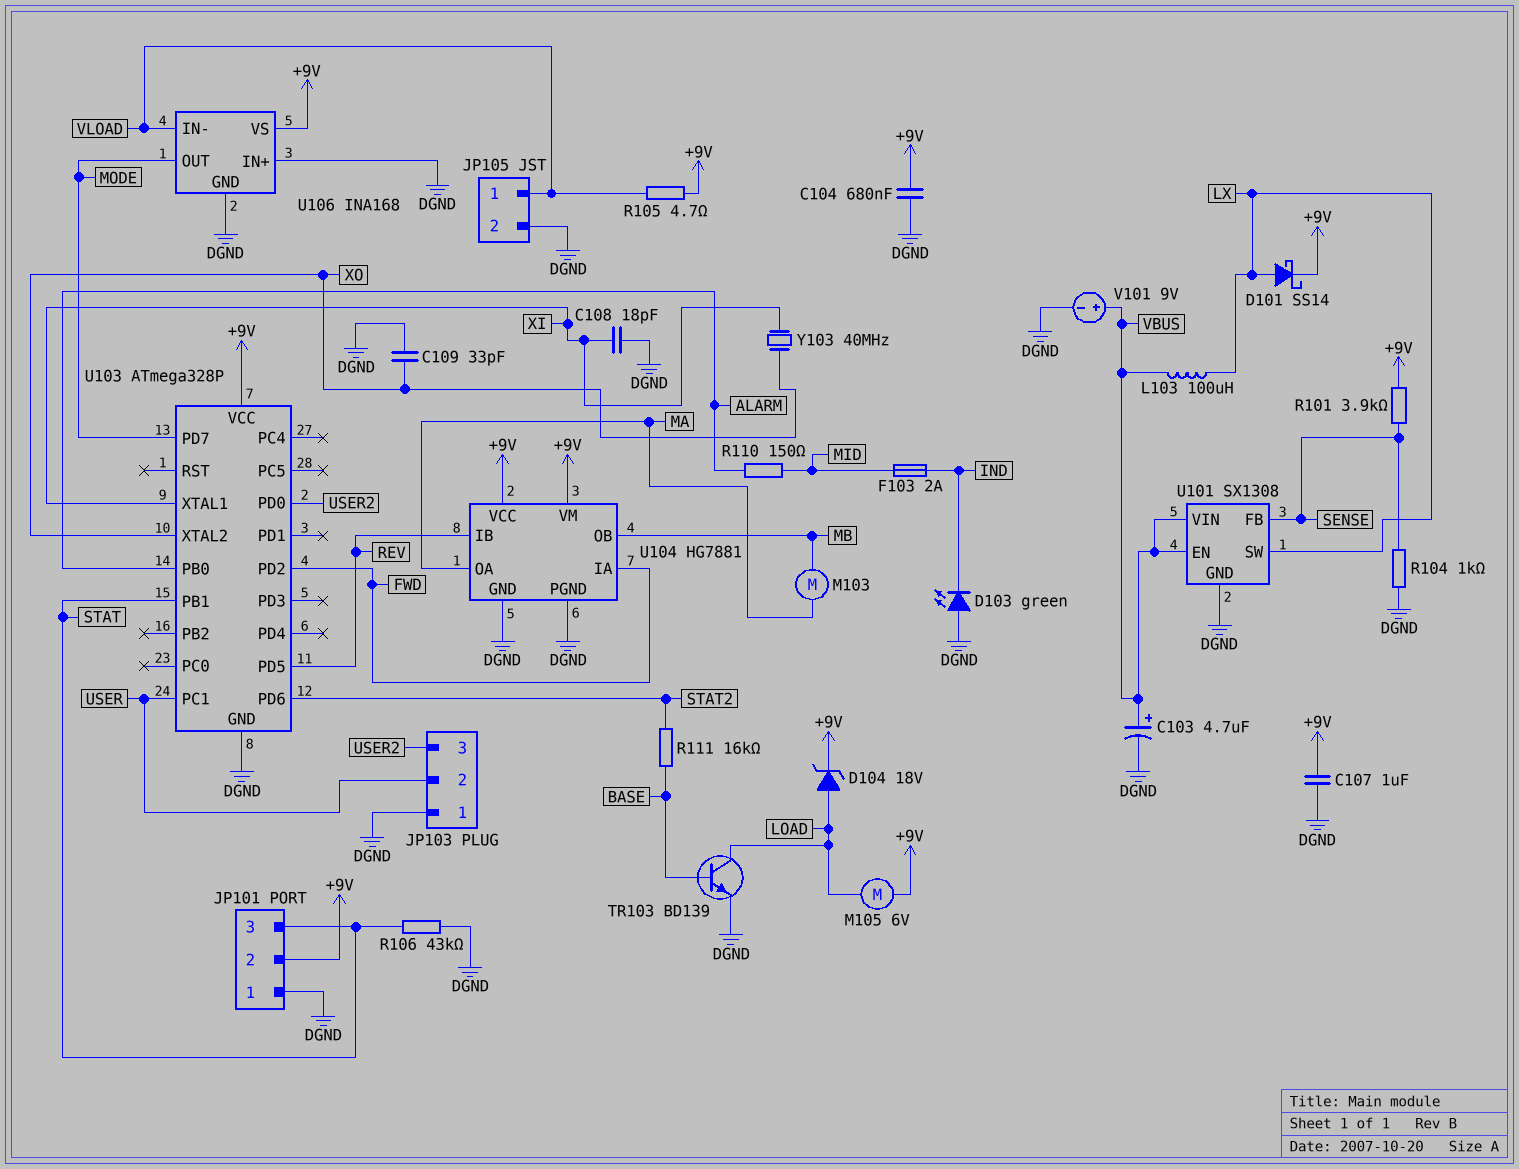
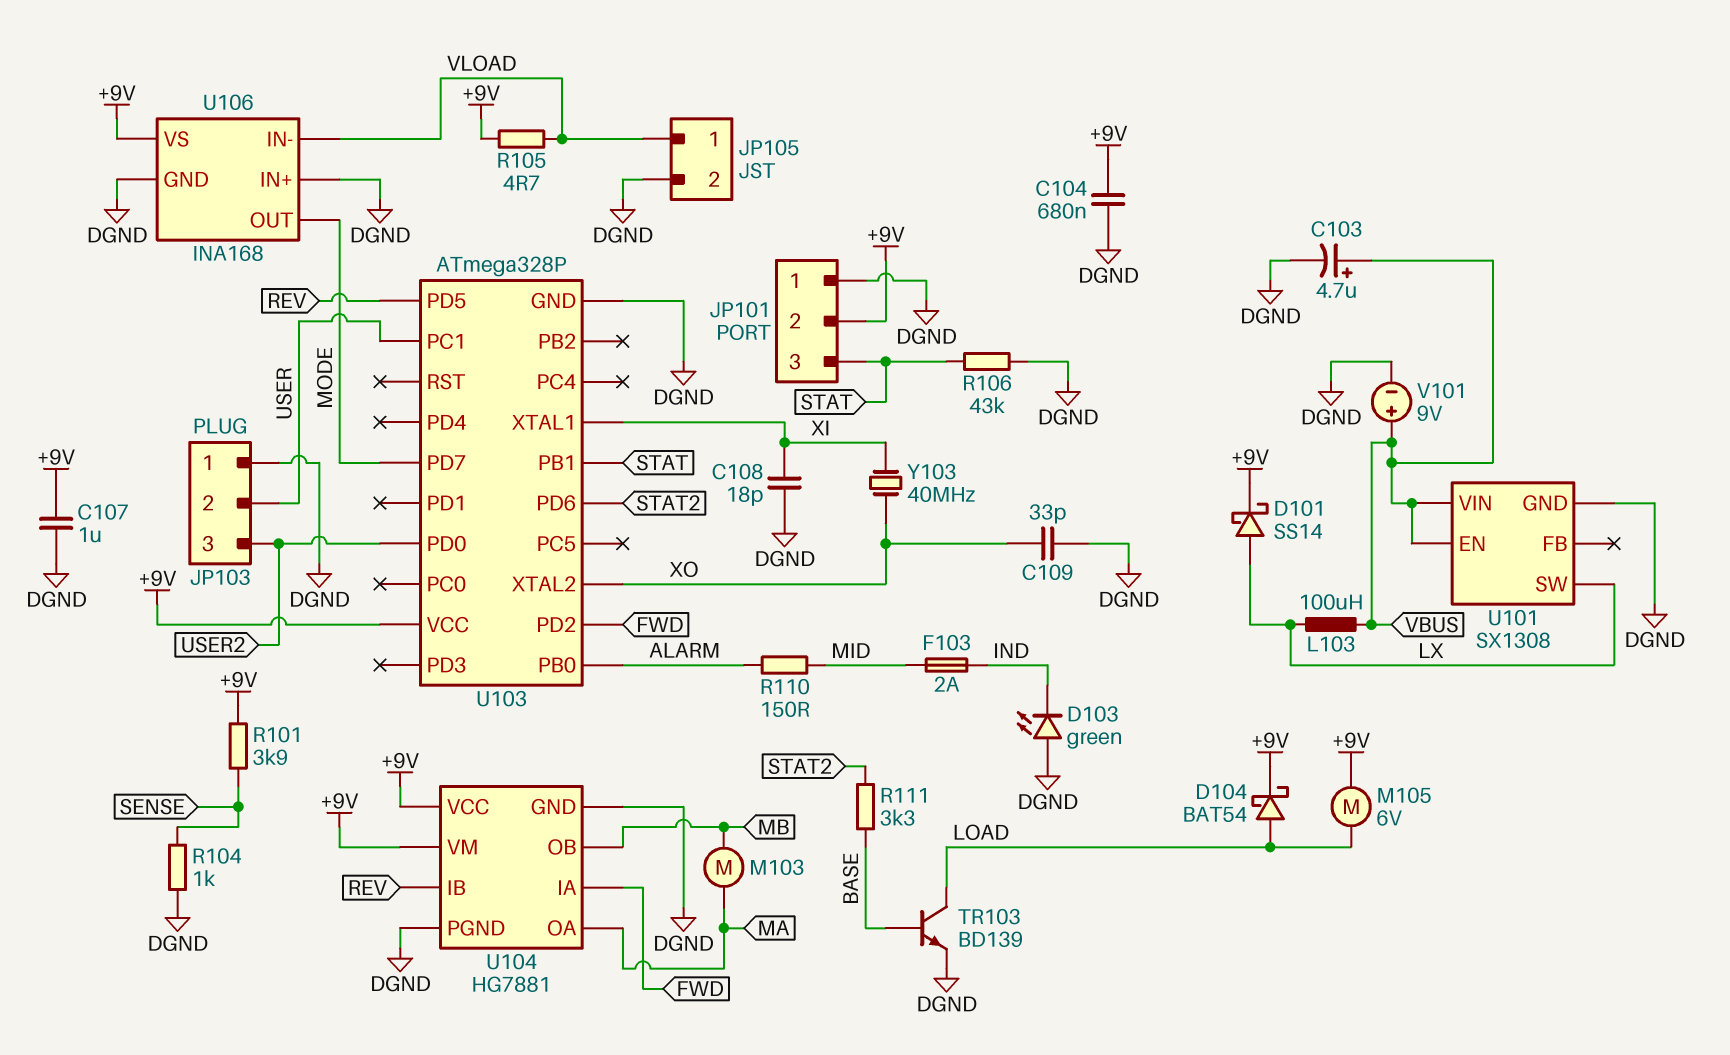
D104: zener 18V (A LOAD, K +9V) -> schottky BAT54 (A LOAD, K +9V)
R111: 16k (BASE, STAT2) -> 3.3k (BASE, STAT2)
U101 pin FB: SENSE -> none

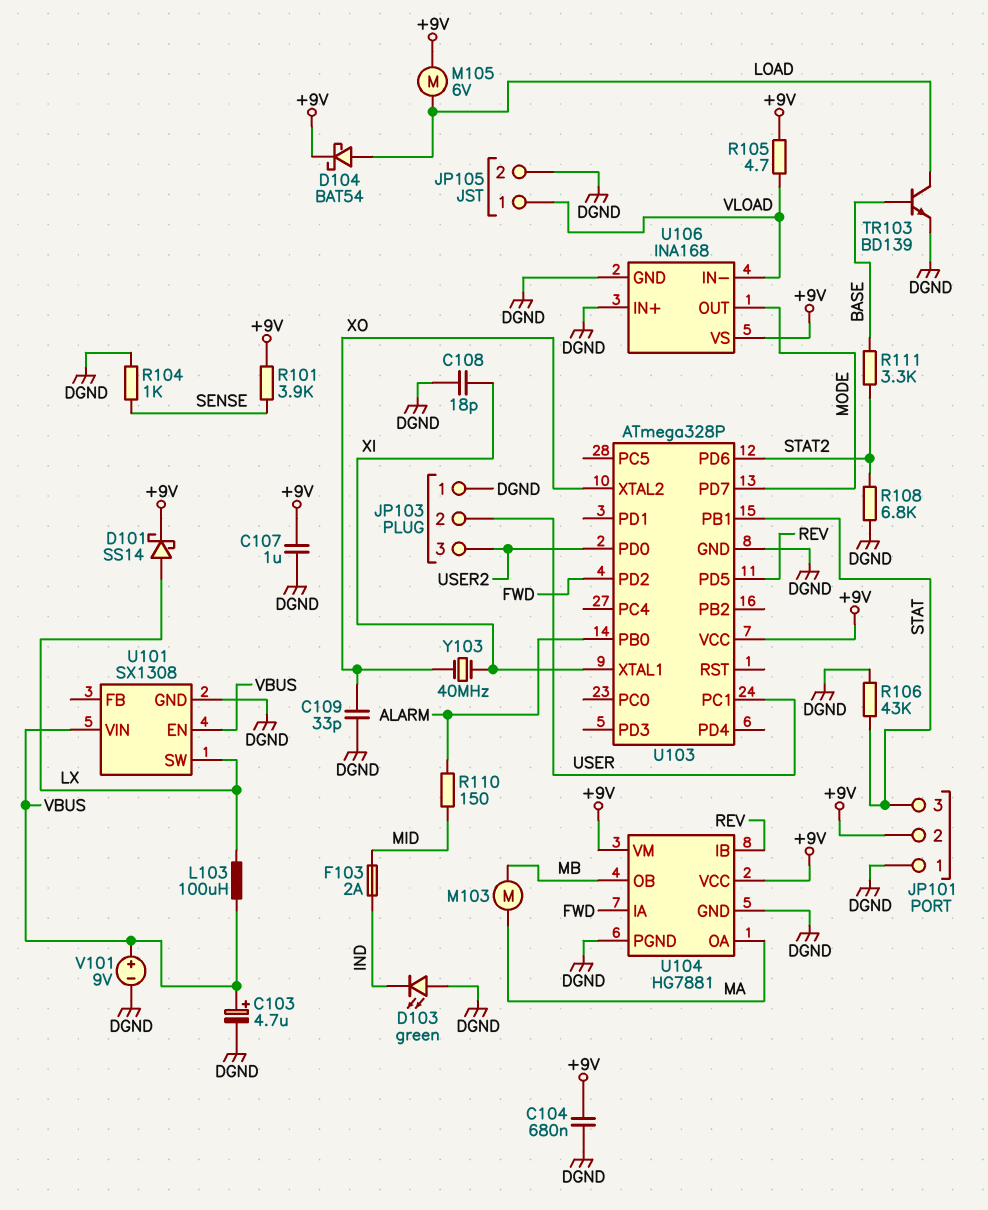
R108: none -> 6.8k (DGND, STAT2)

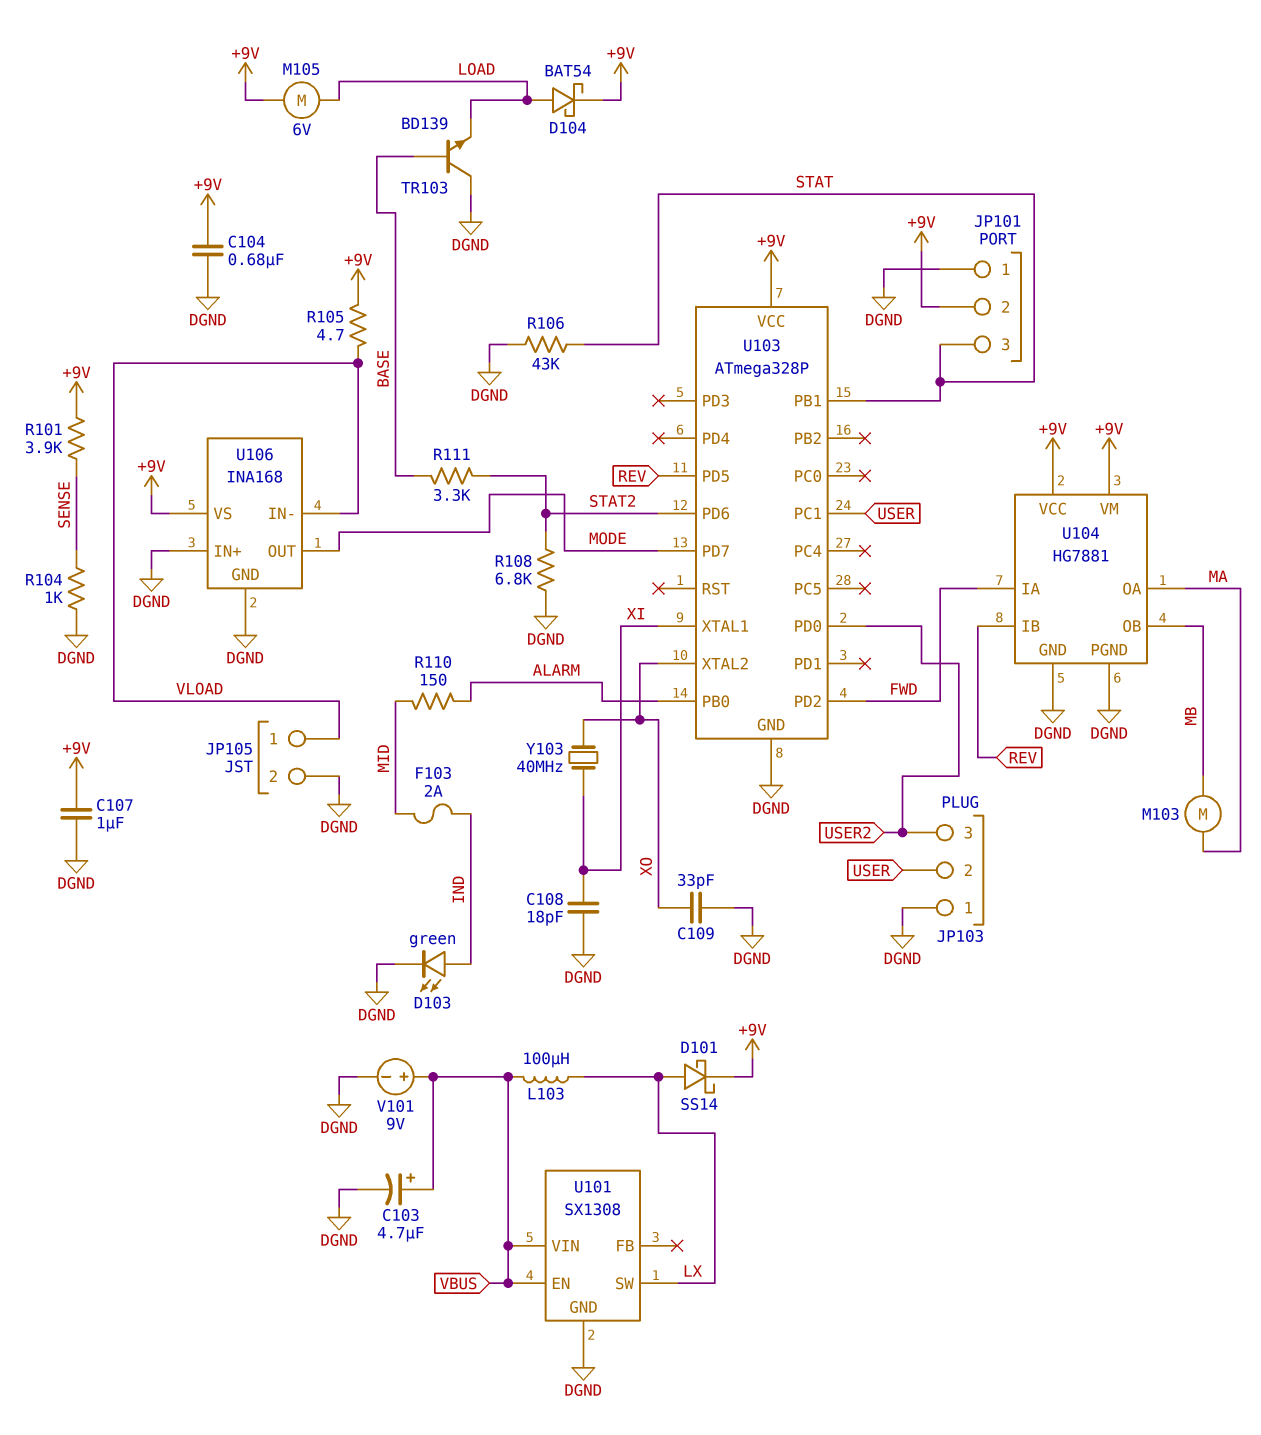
D103: LED green (A DGND, K IND) -> LED green (A IND, K DGND)
TR103: NPN BD139 (B BASE, C LOAD, E DGND) -> NPN BD139 (B BASE, C DGND, E LOAD)

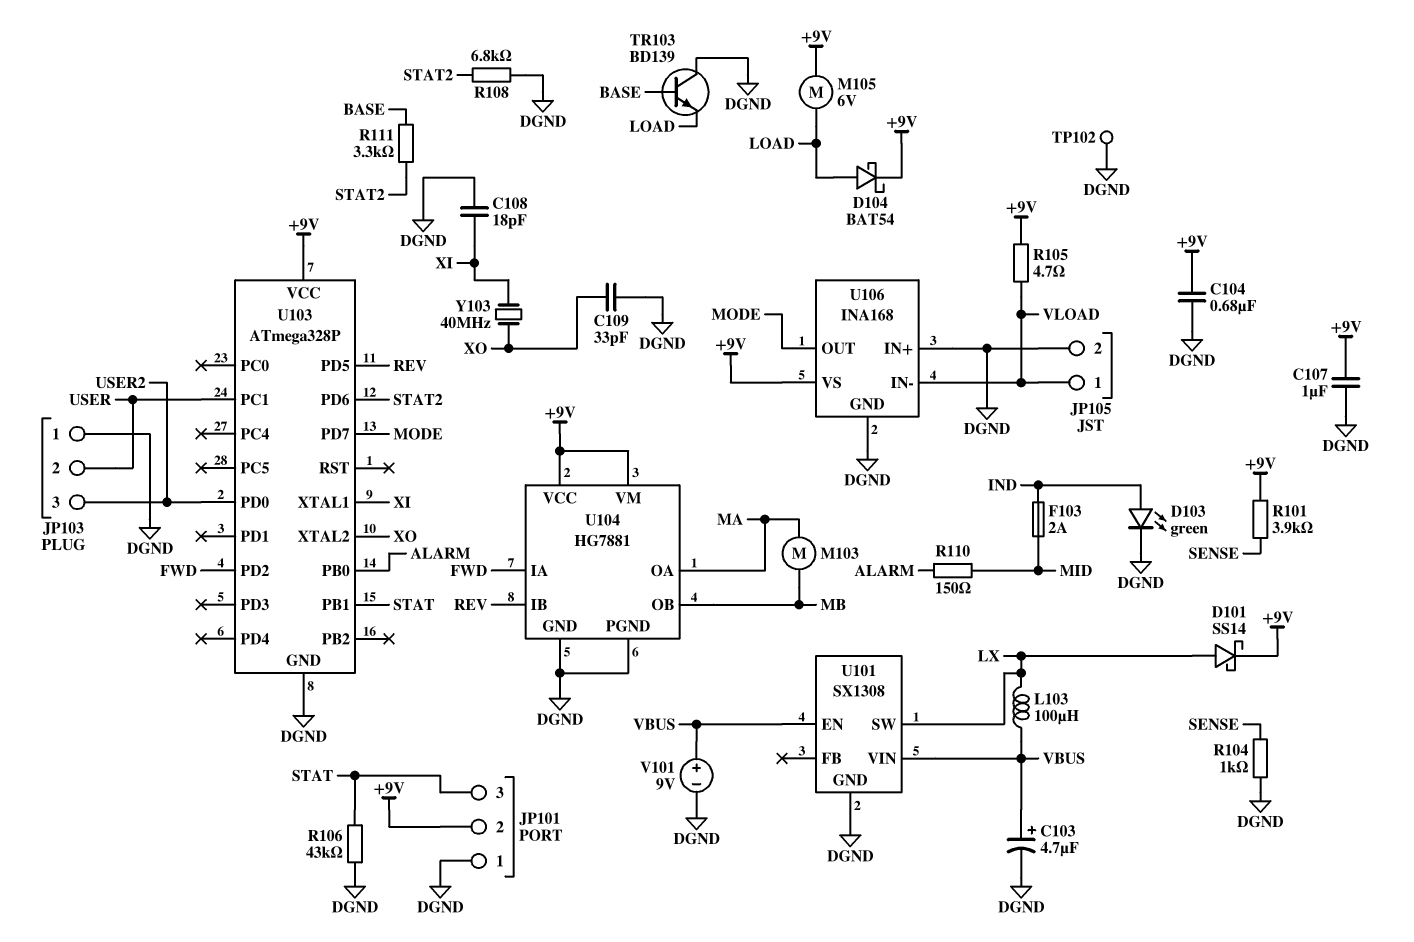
TP102: none -> test point (DGND)

